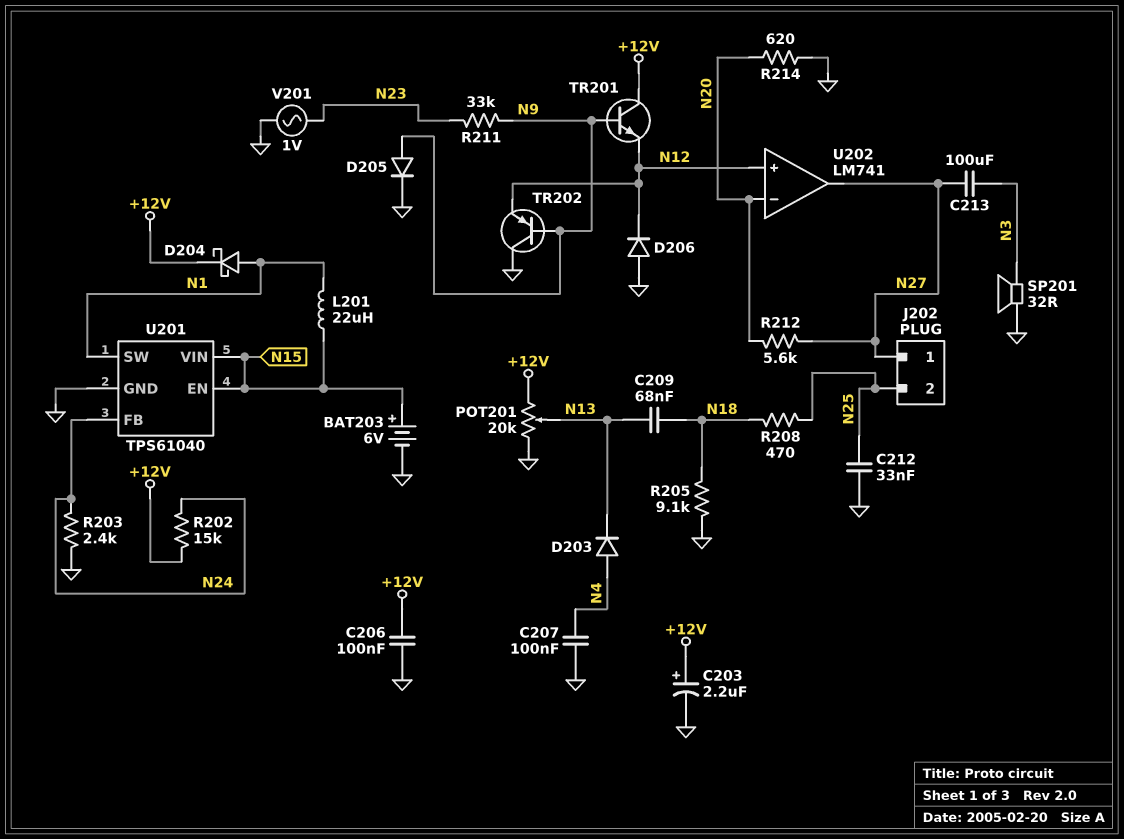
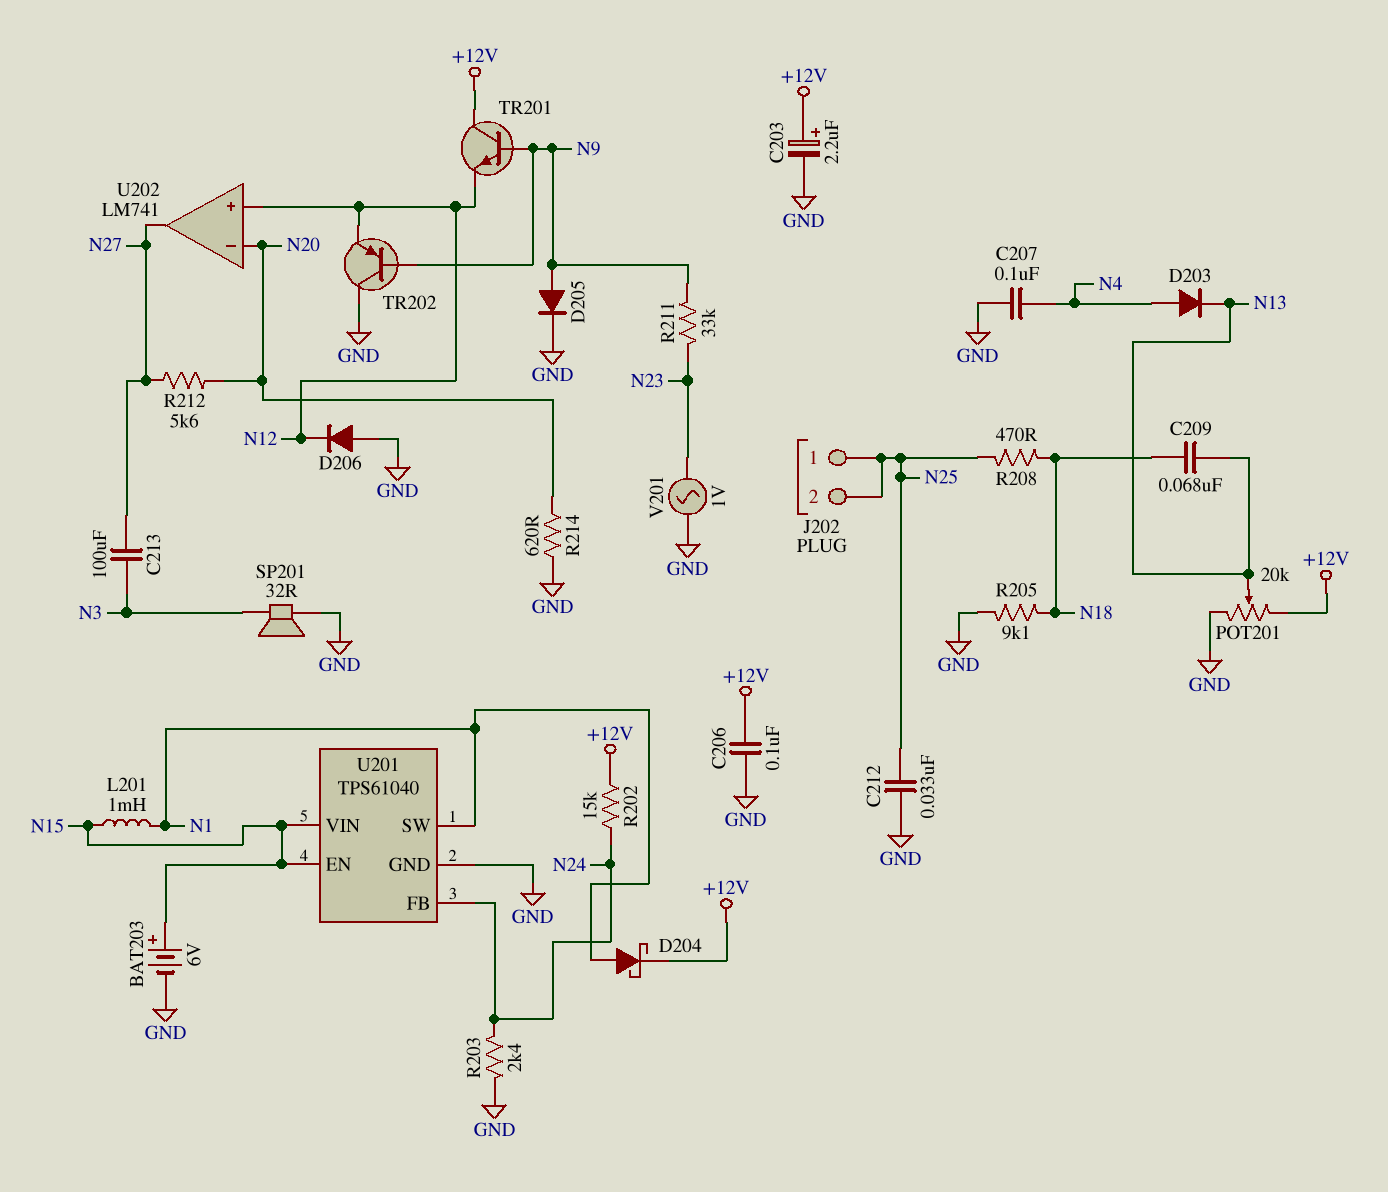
J202 pin 1: N27 -> N25
L201: 22uH (N1, N15) -> 1mH (N1, N15)

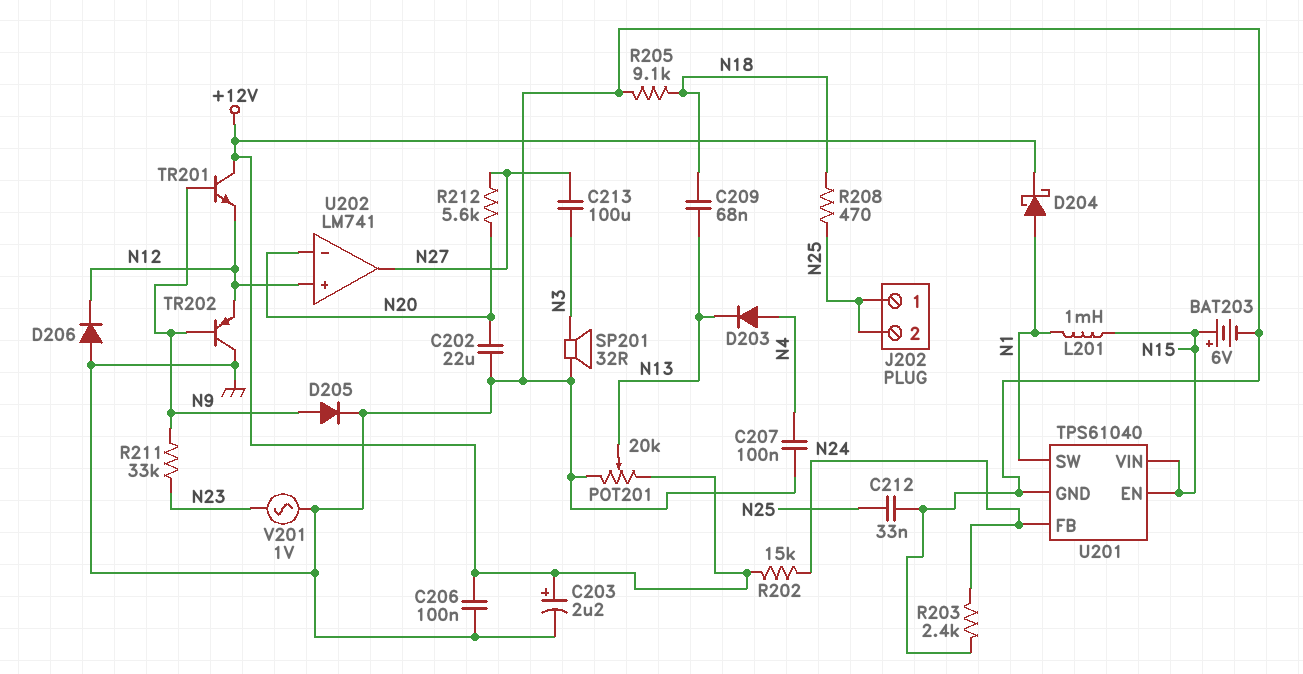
C202: none -> 22uF (GND, N20)
R214: 620 (GND, N20) -> none

